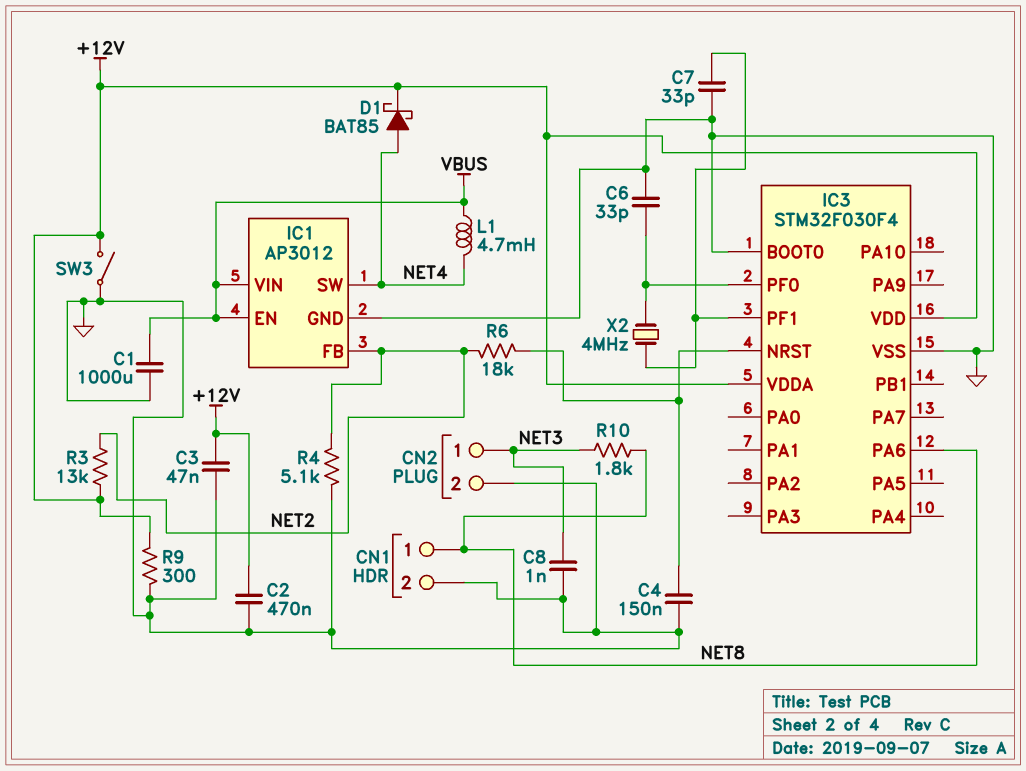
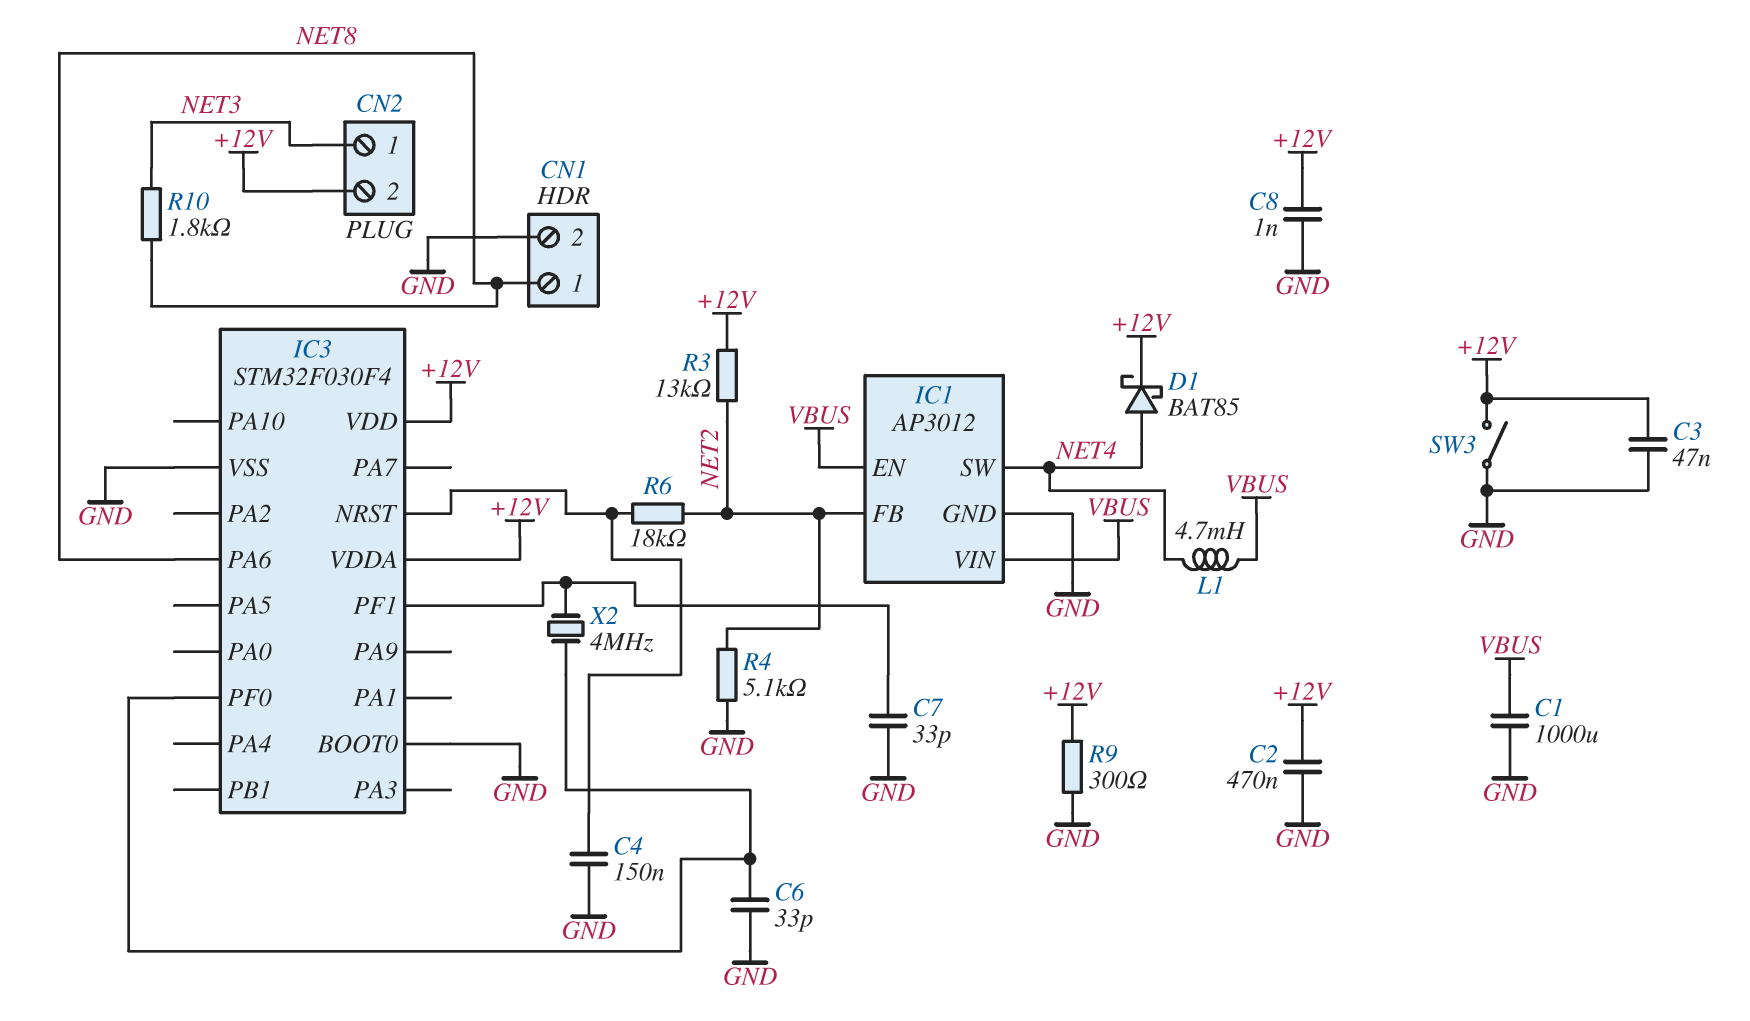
C8: 1nF (GND, NET3) -> 1nF (+12V, GND)
CN2 pin 2: GND -> +12V

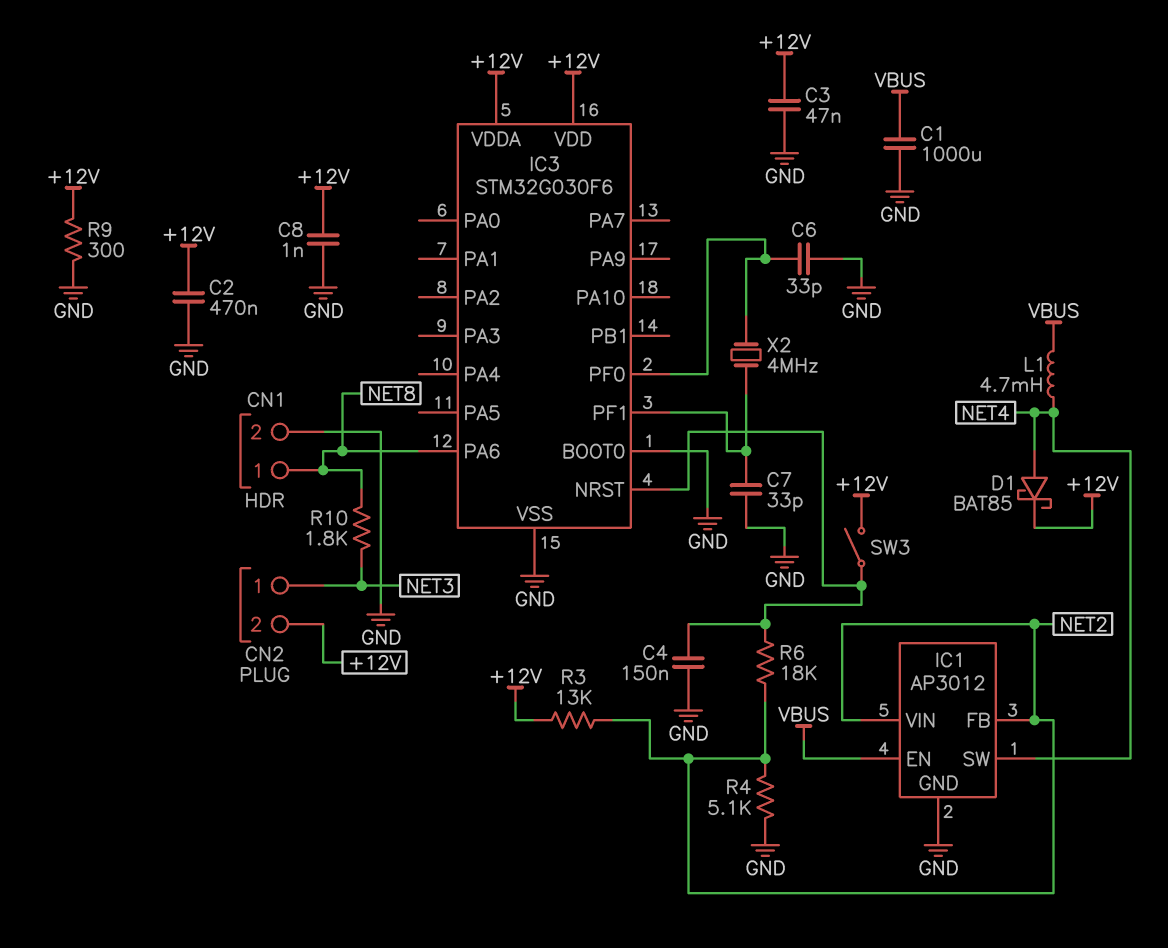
IC1 pin VIN: VBUS -> NET2
IC3: STM32F030F4 -> STM32G030F6
SW3: switch (+12V, GND) -> switch (+12V, IC3/NRST)

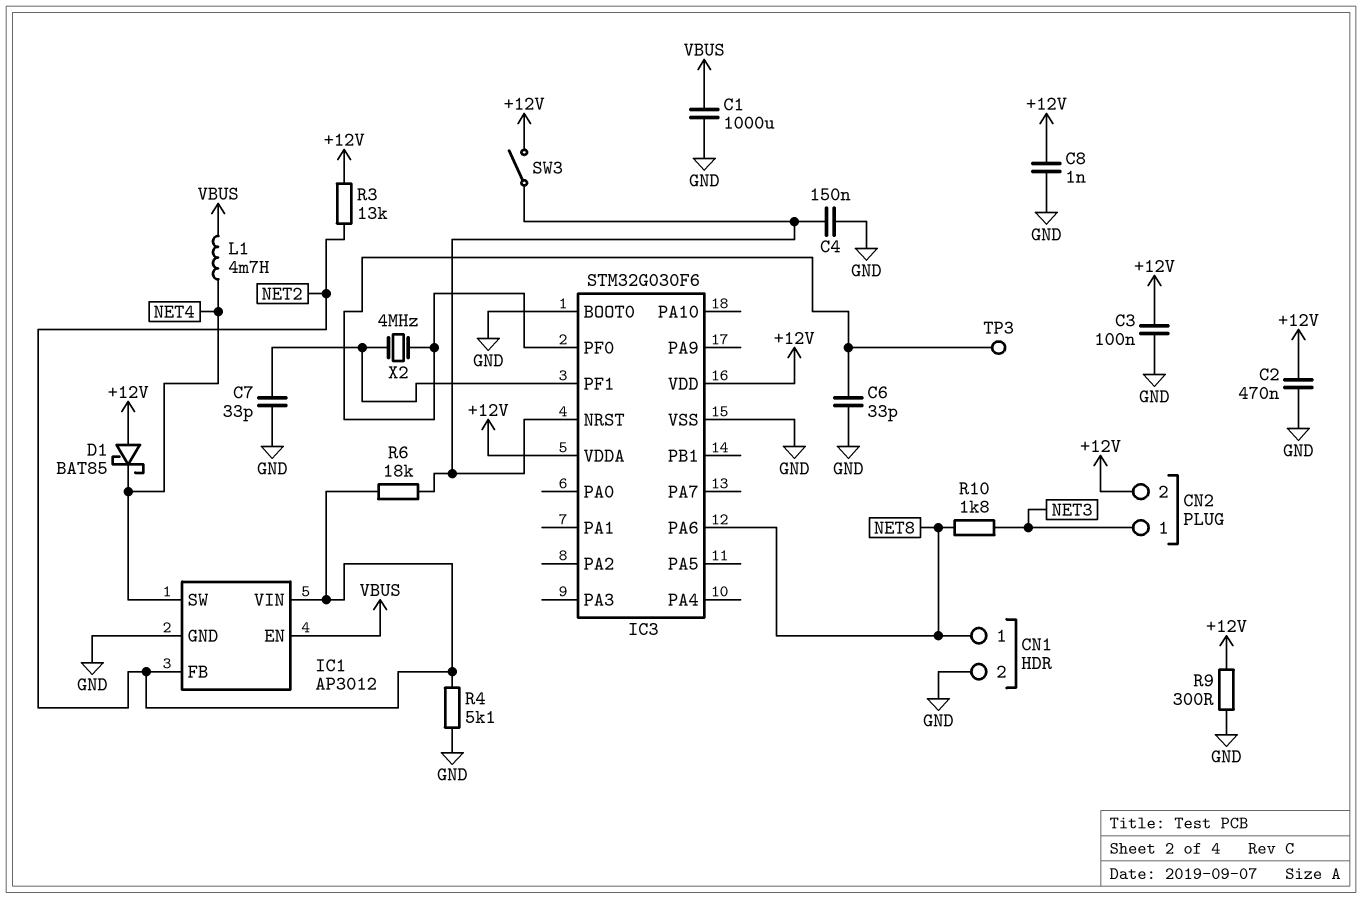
C3: 47nF (+12V, GND) -> 100nF (+12V, GND)
D1: schottky BAT85 (A NET4, K +12V) -> schottky BAT85 (A +12V, K NET4)
TP3: none -> test point (IC3/PF0)

